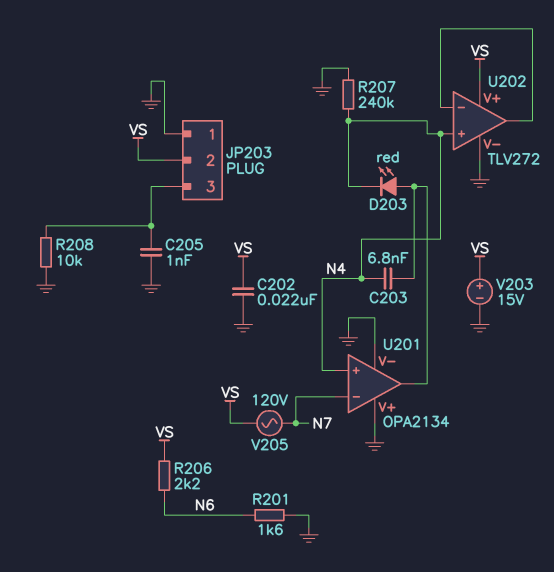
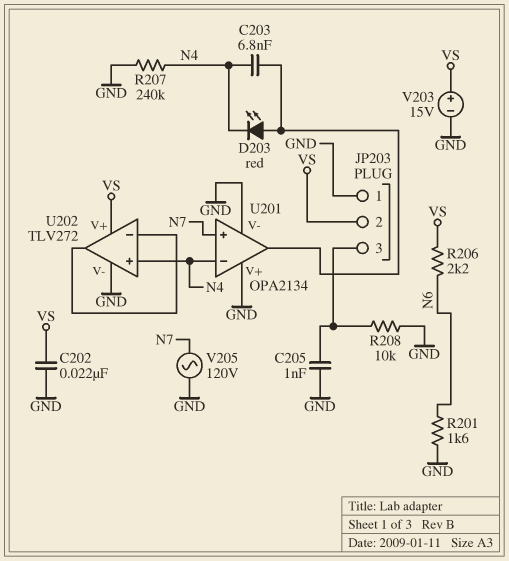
U201 pin in+: N4 -> N7
U201 pin in-: N7 -> N4
V205: AC 120V (N7, VS) -> AC 120V (GND, N7)

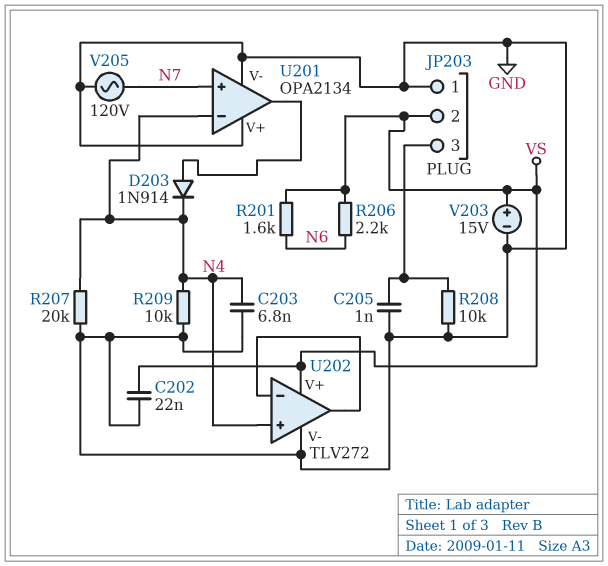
C203: 6.8nF (N4, U201/out) -> 6.8nF (GND, N4)
D203: LED red (A U201/out, K N4) -> diode 1N914 (A U201/out, K N4)
R201: 1.6k (GND, N6) -> 1.6k (N6, VS)
R207: 240k (GND, N4) -> 20k (GND, N4)
R209: none -> 10k (GND, N4)

